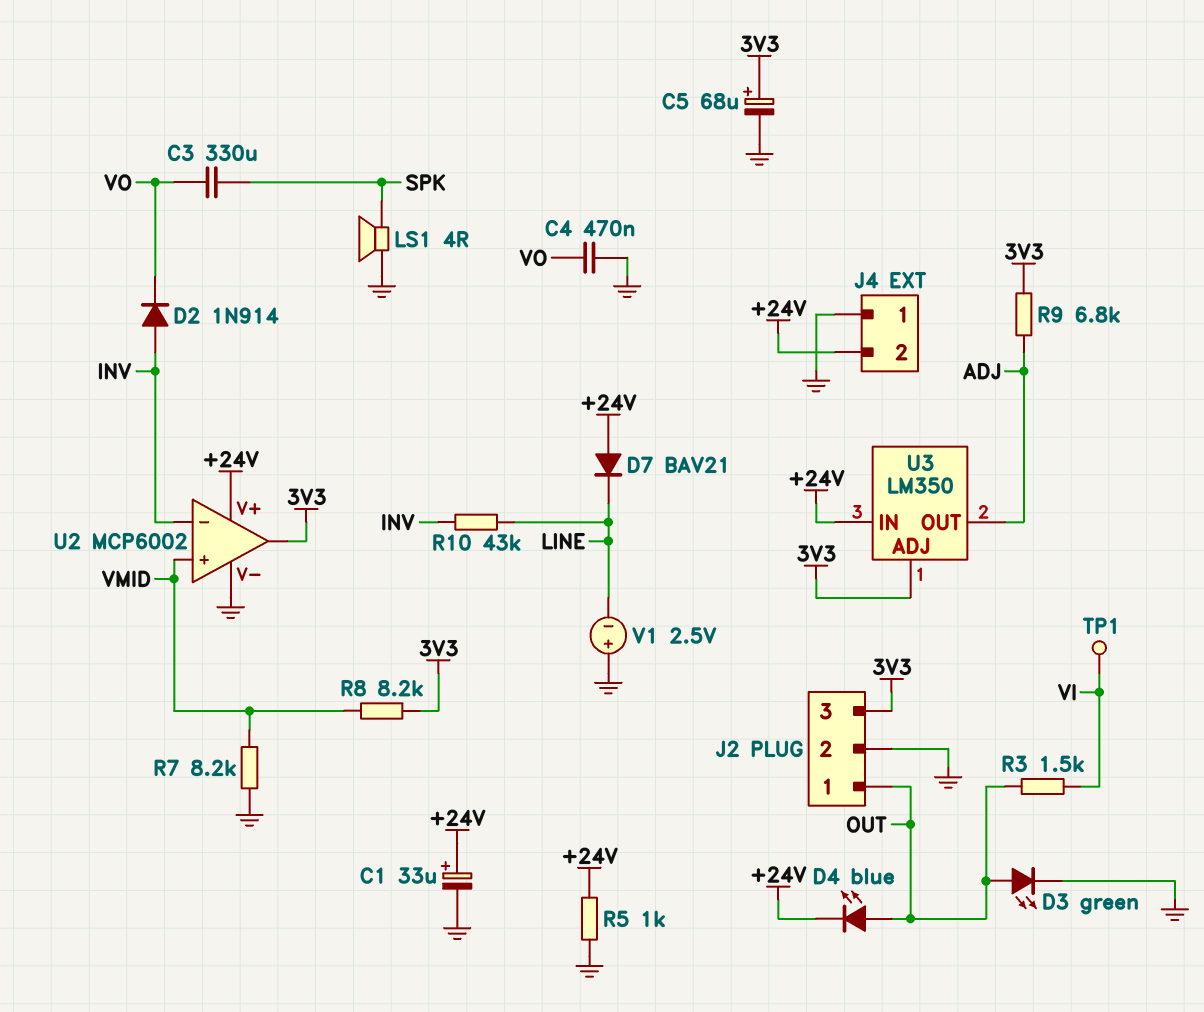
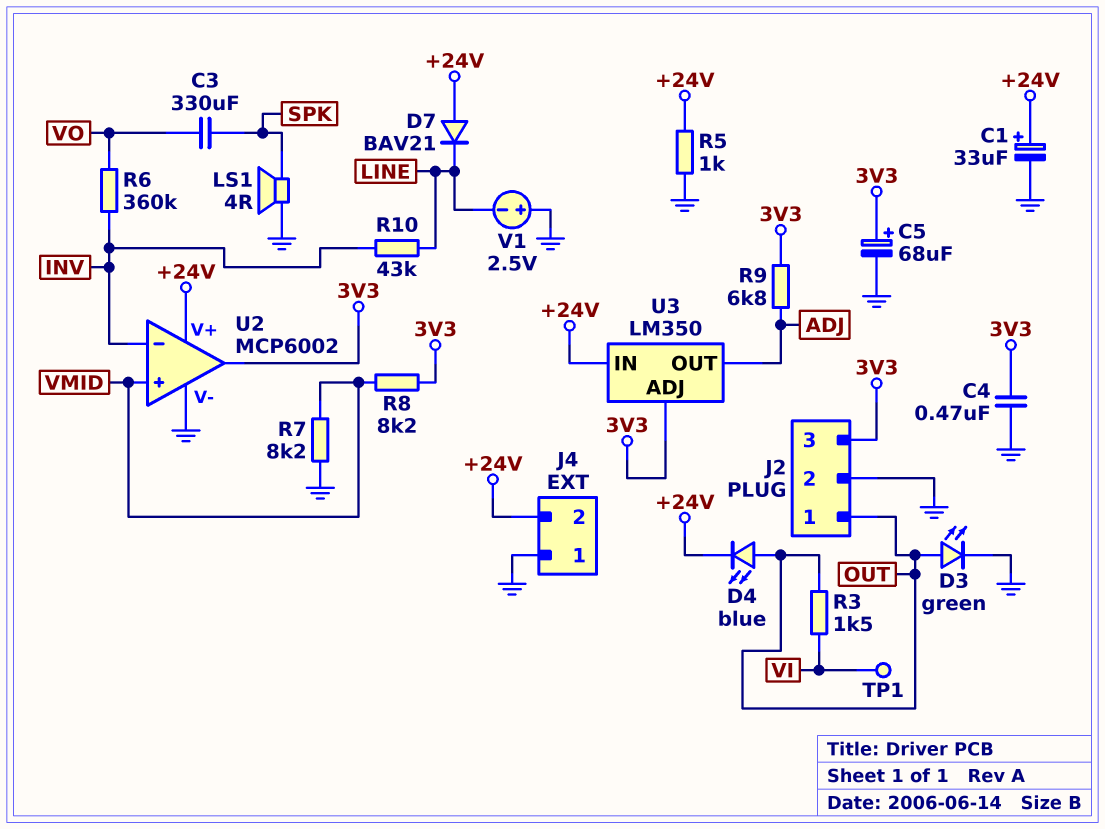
C4: 470nF (GND, VO) -> 470nF (3V3, GND)
D2: diode 1N914 (A INV, K VO) -> none
R6: none -> 360k (INV, VO)

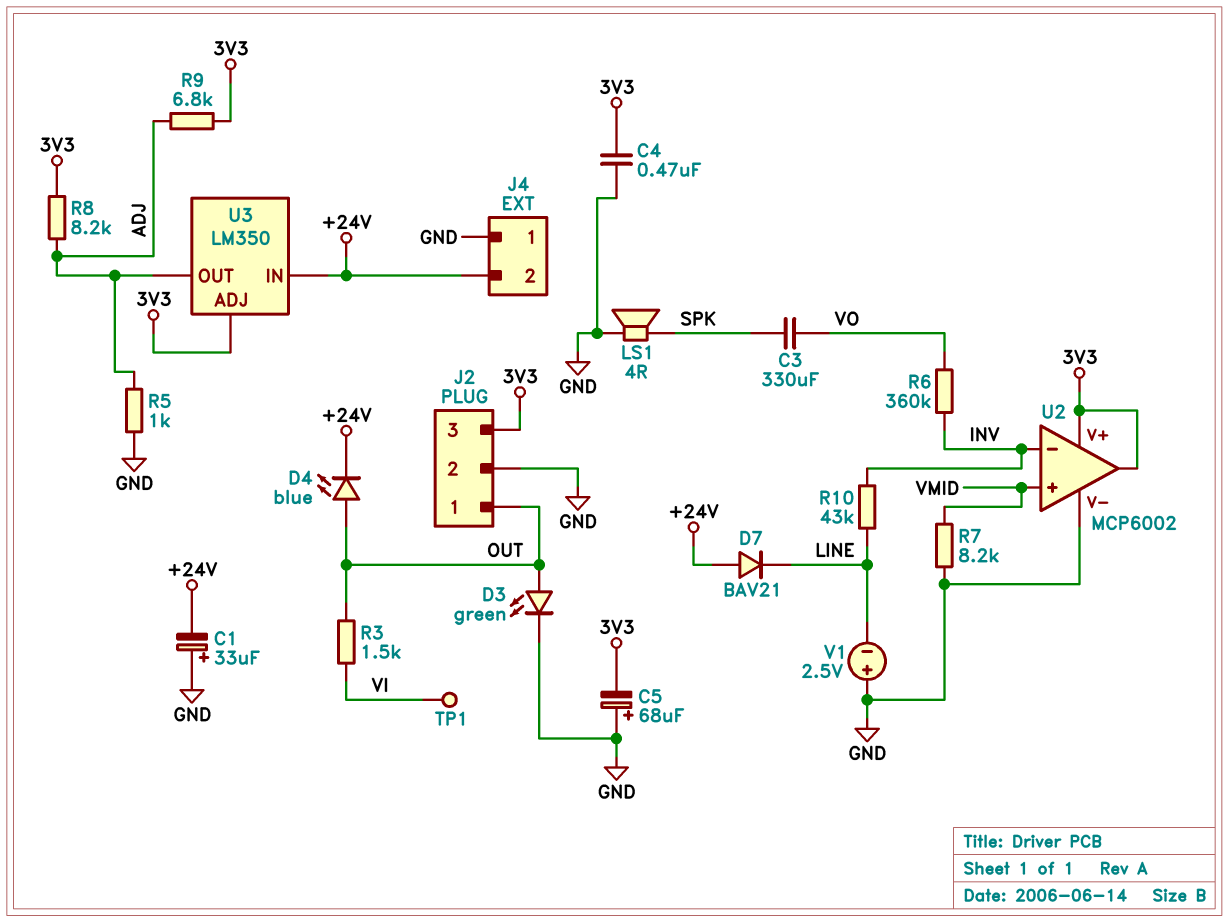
C1: 33uF (plus +24V, minus GND) -> 33uF (plus GND, minus +24V)
C5: 68uF (plus 3V3, minus GND) -> 68uF (plus GND, minus 3V3)
R5: 1k (+24V, GND) -> 1k (ADJ, GND)
R8: 8.2k (3V3, VMID) -> 8.2k (3V3, ADJ)
U2 pin V+: +24V -> 3V3

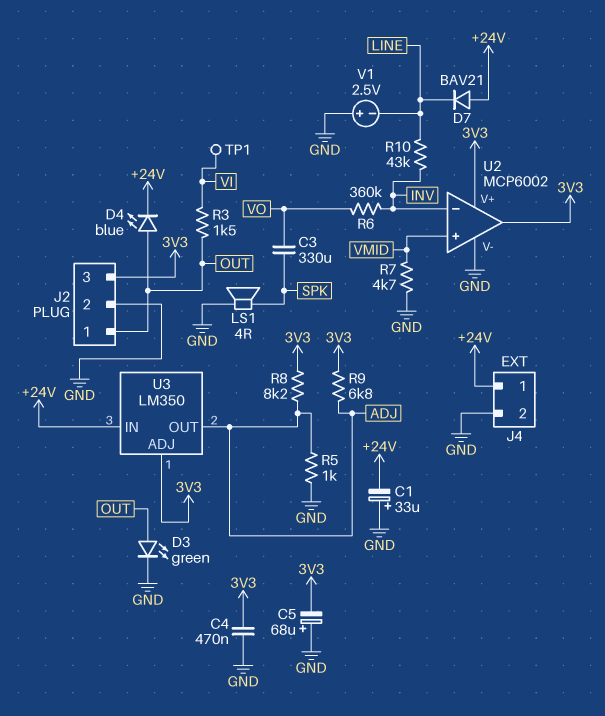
J4 pin 1: GND -> +24V
J4 pin 2: +24V -> GND
R7: 8.2k (GND, VMID) -> 4.7k (GND, VMID)

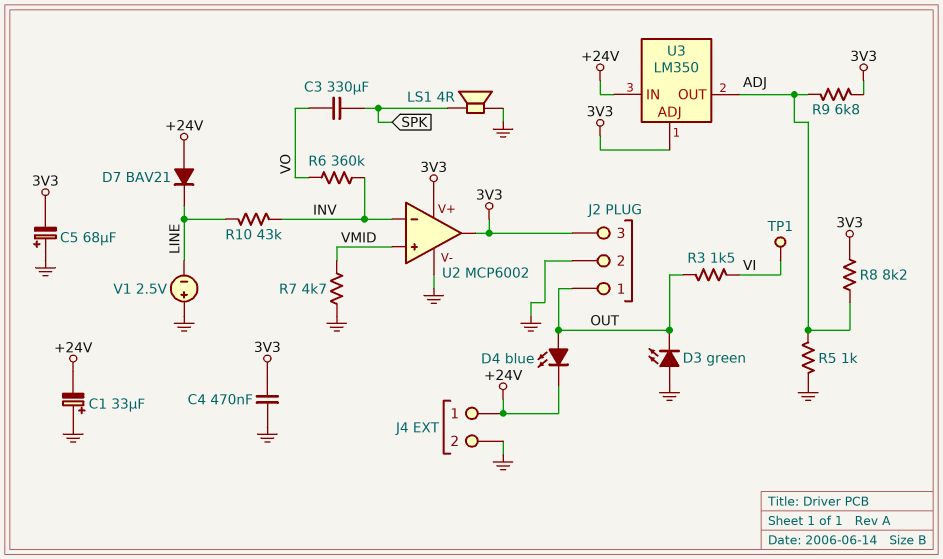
D3: LED green (A OUT, K GND) -> LED green (A GND, K OUT)

